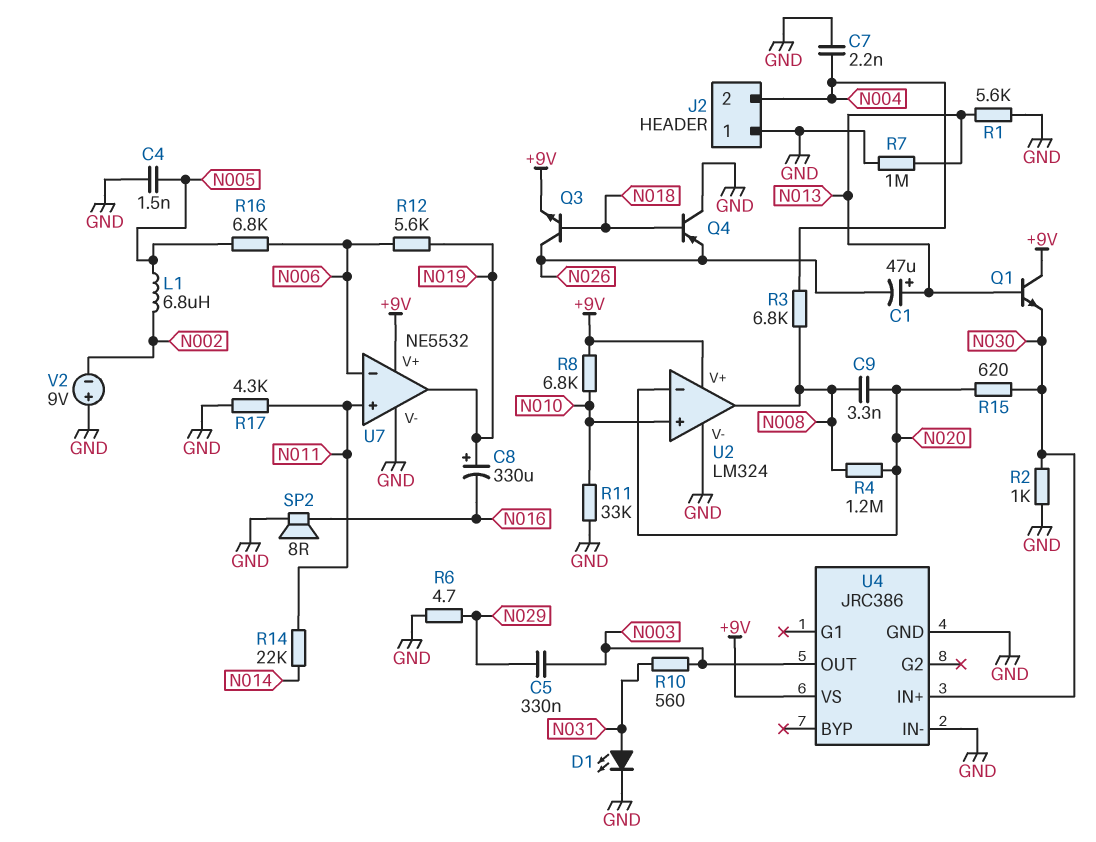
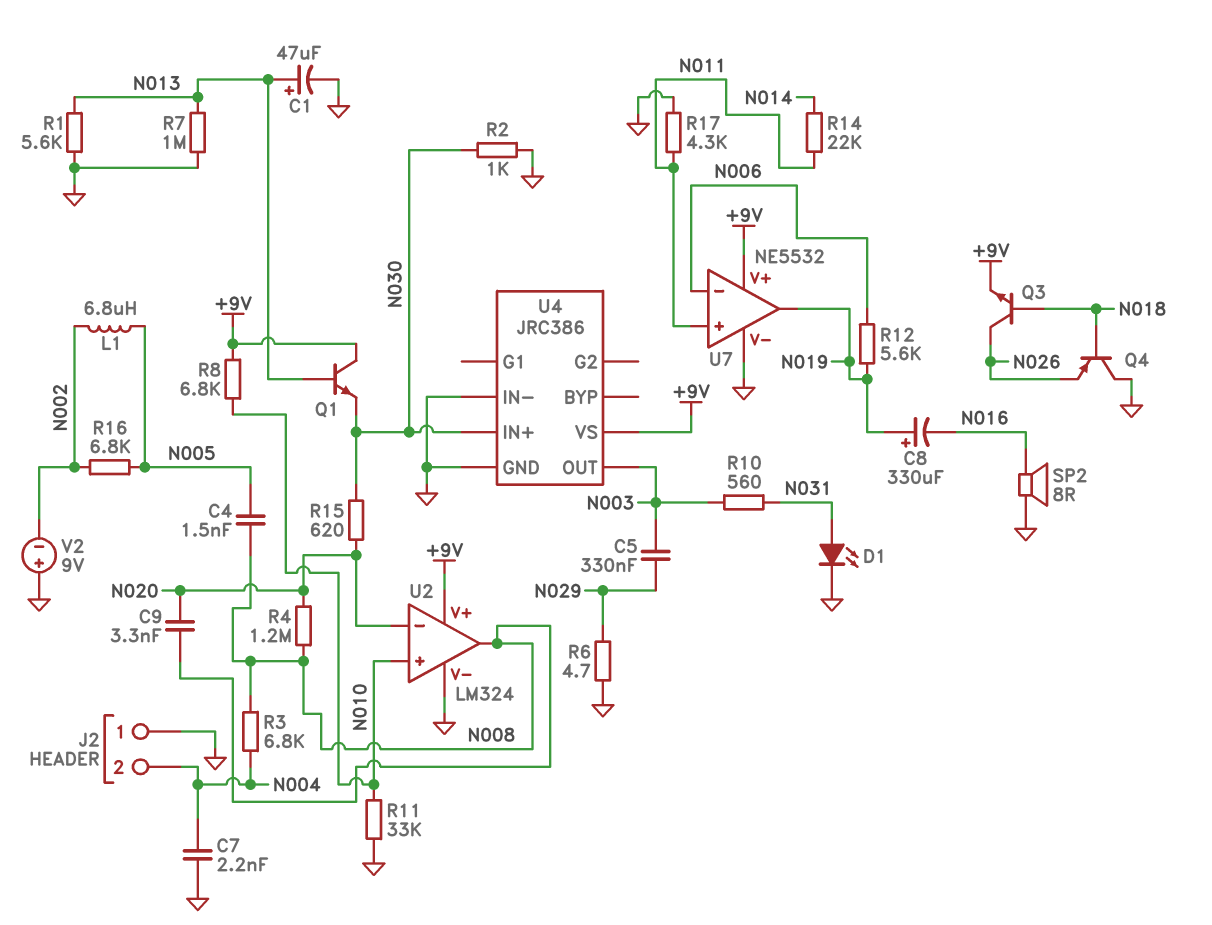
C1: 47uF (plus N013, minus N026) -> 47uF (plus N013, minus GND)
C4: 1.5nF (GND, N005) -> 1.5nF (N005, N008)
R16: 6.8k (N005, N006) -> 6.8k (N002, N005)

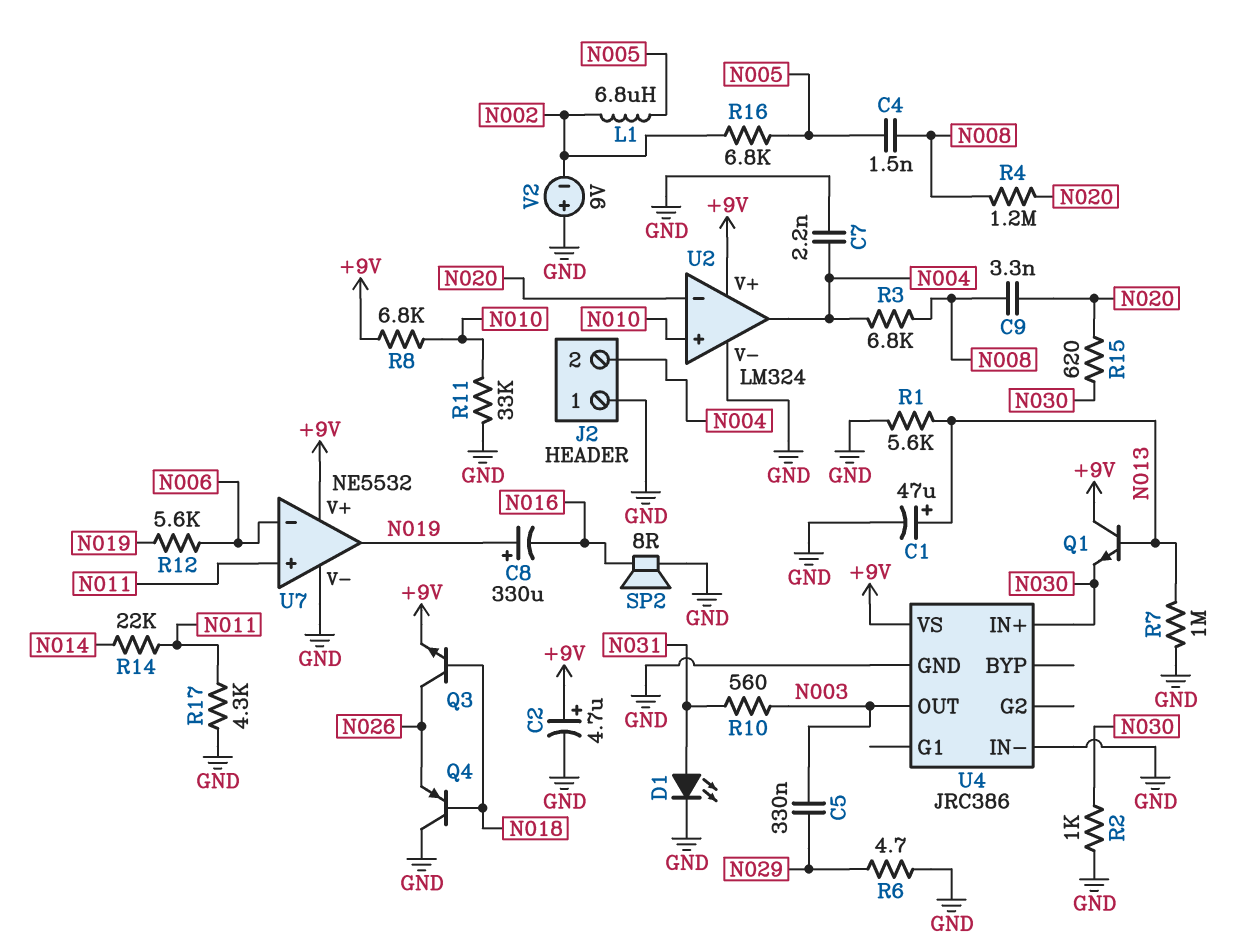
C2: none -> 4.7uF (plus +9V, minus GND)
U2 pin out: N008 -> N004

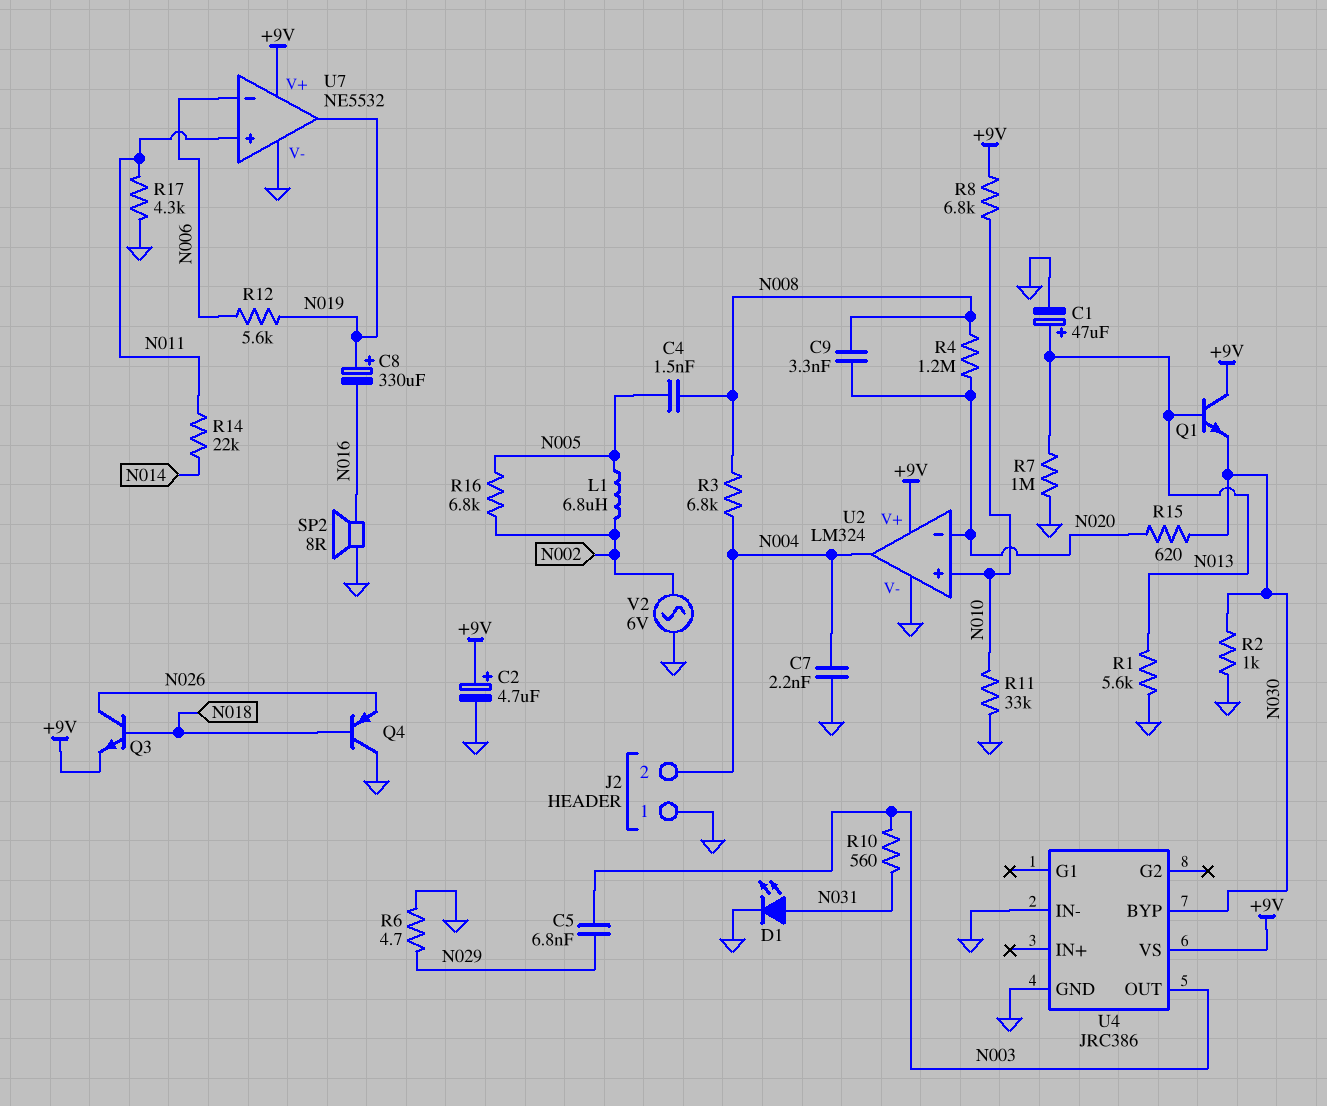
C5: 330nF (N003, N029) -> 6.8nF (N003, N029)
U4 pin BYP: none -> N030
U4 pin IN+: N030 -> none
V2: 9V (plus GND, minus N002) -> AC 6V (GND, N002)

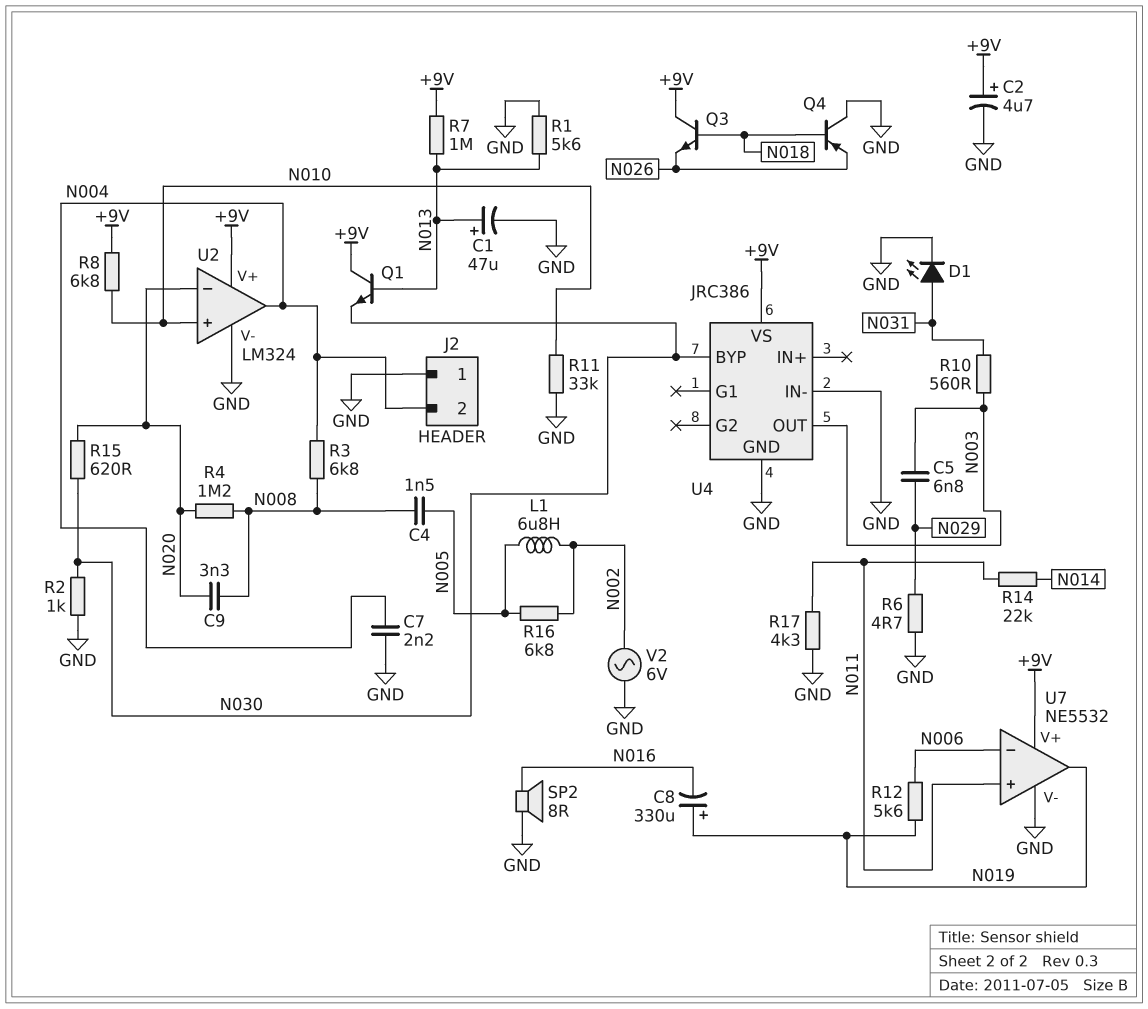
Q3: NPN (B N018, C N026, E +9V) -> NPN (B N018, C +9V, E N026)
R7: 1M (GND, N013) -> 1M (+9V, N013)

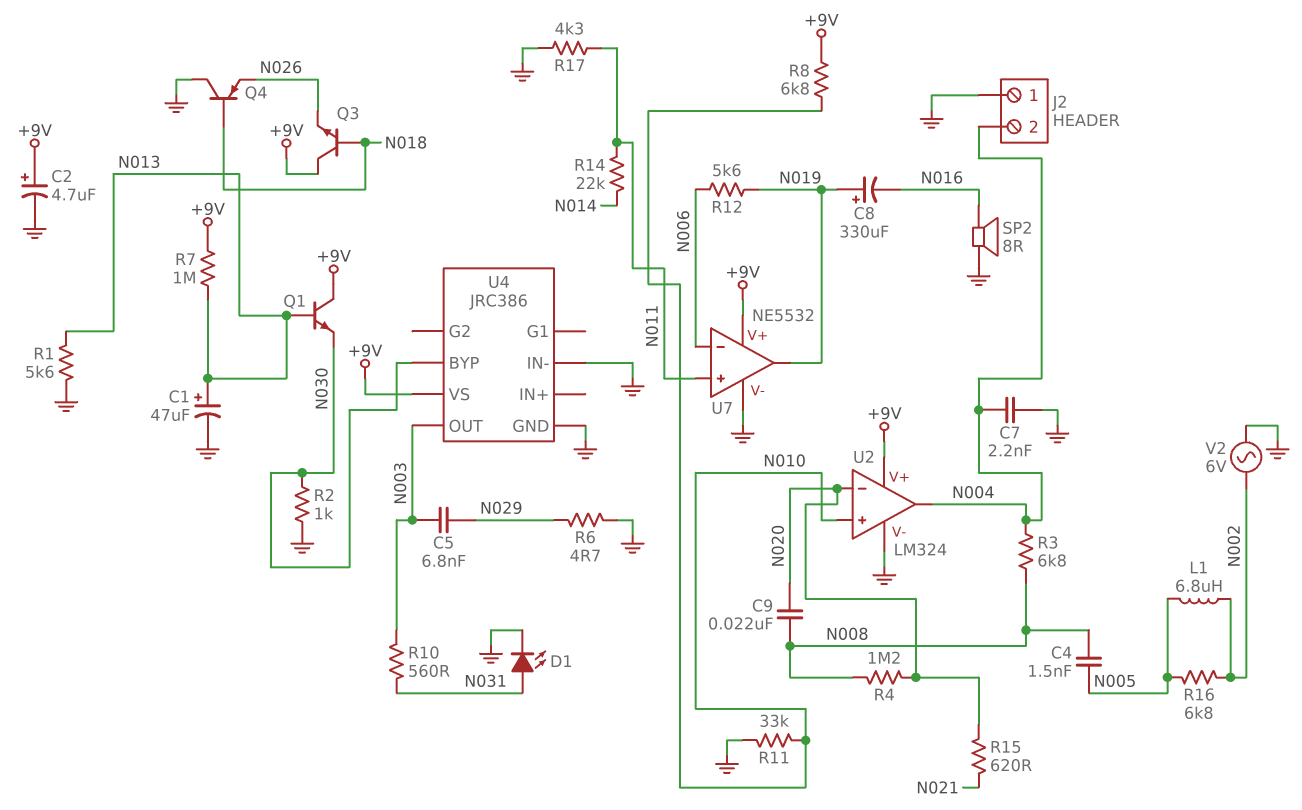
C9: 3.3nF (N008, N020) -> 22nF (N008, N020)
R15: 620 (N020, N030) -> 620 (N020, N021)

